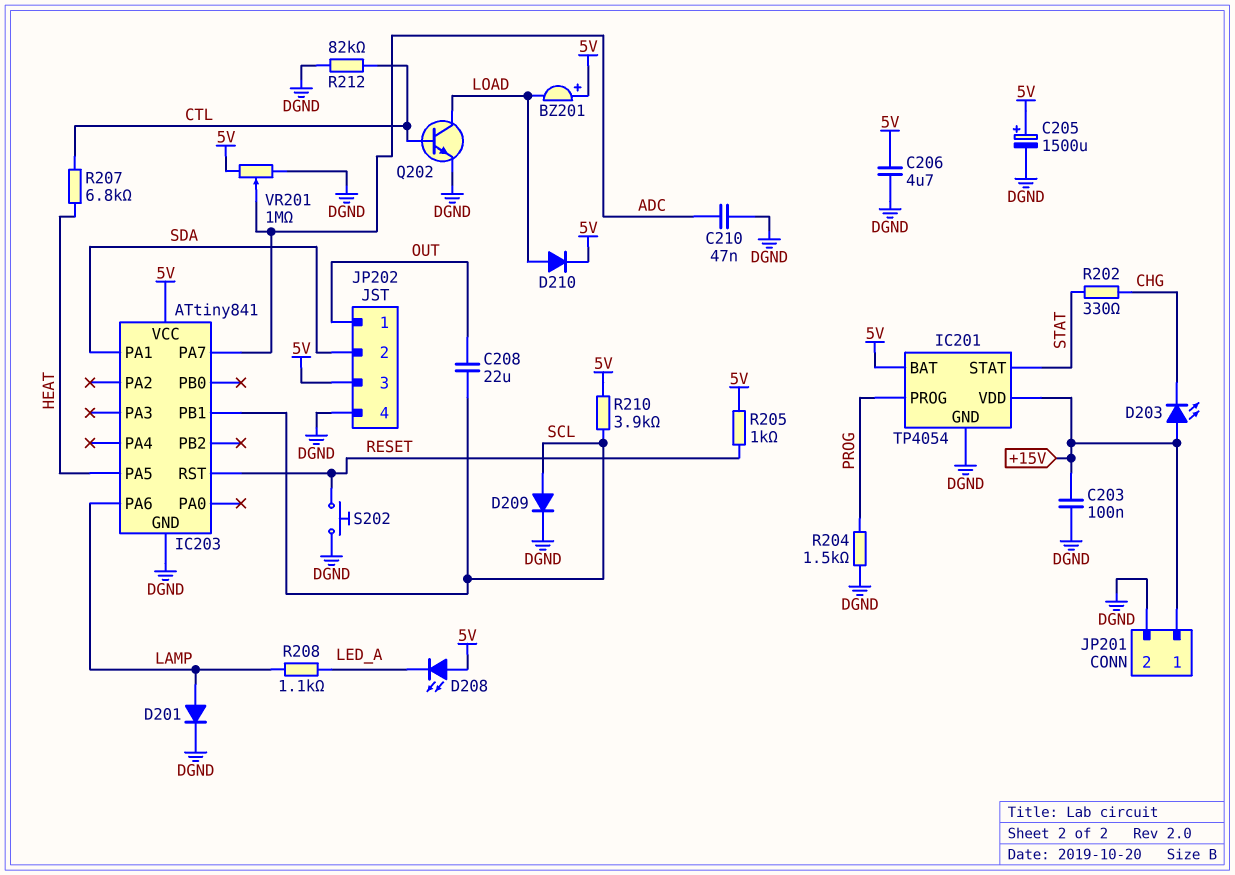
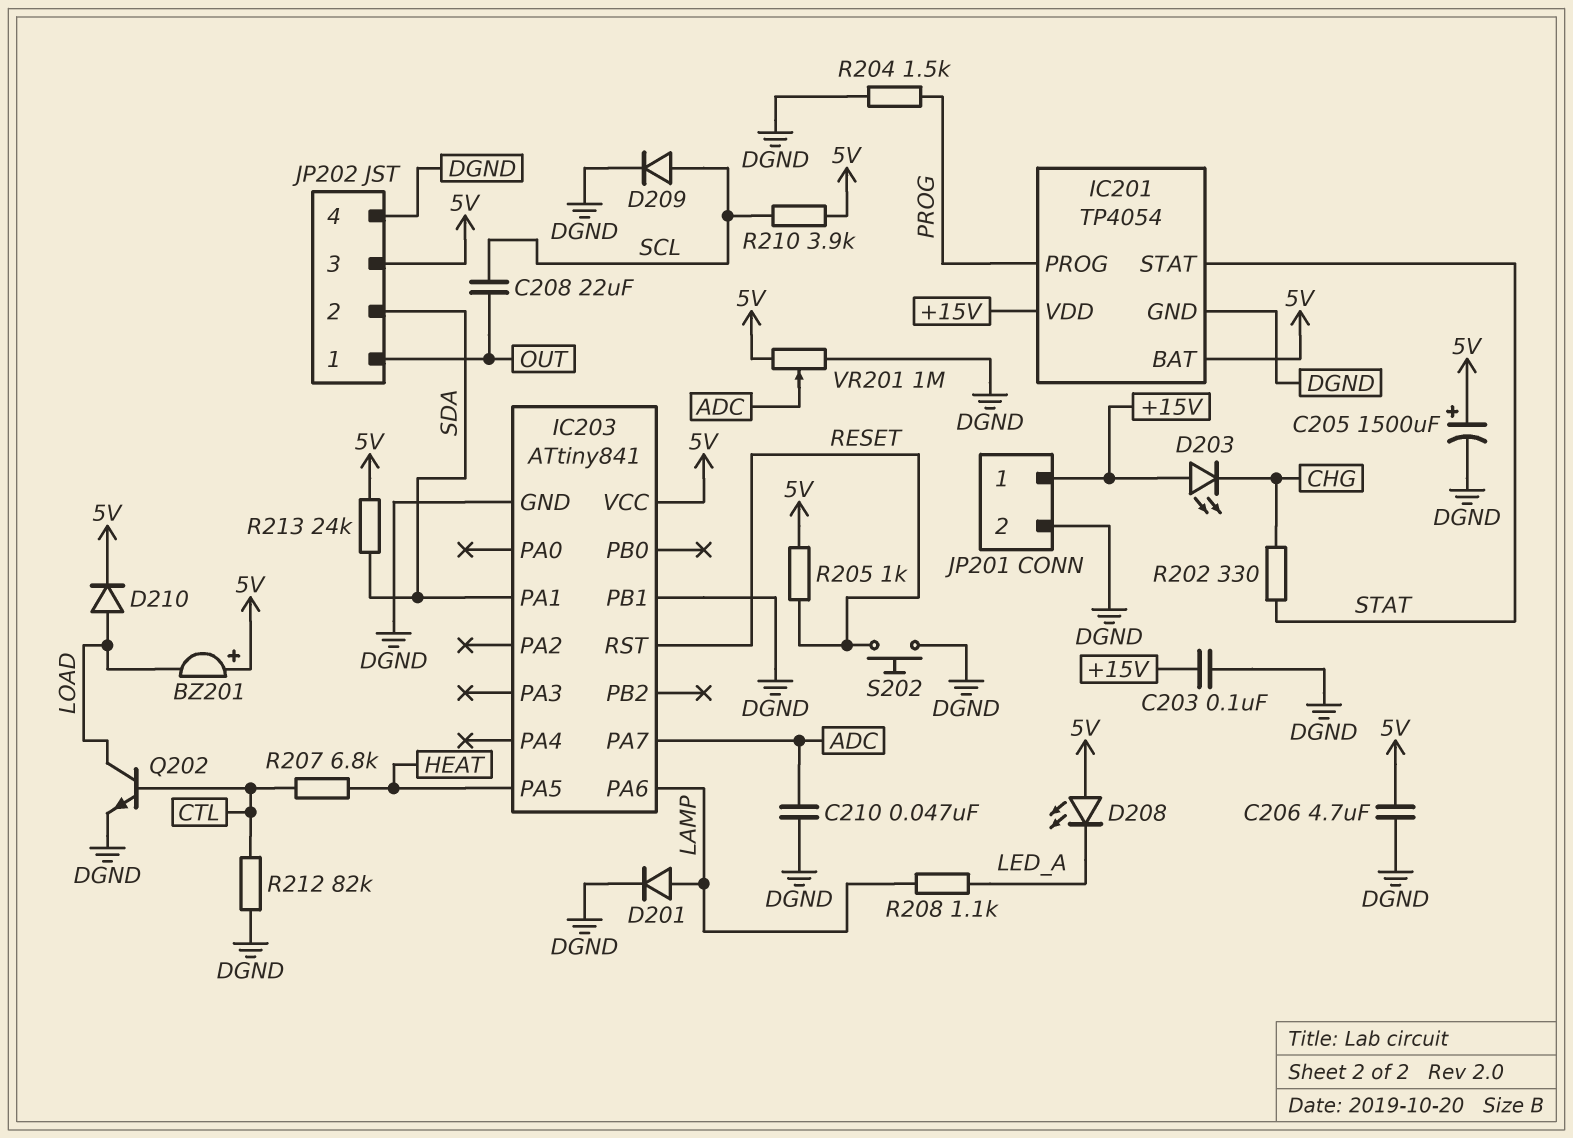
IC203 pin PB1: SCL -> DGND
R213: none -> 24k (5V, SDA)

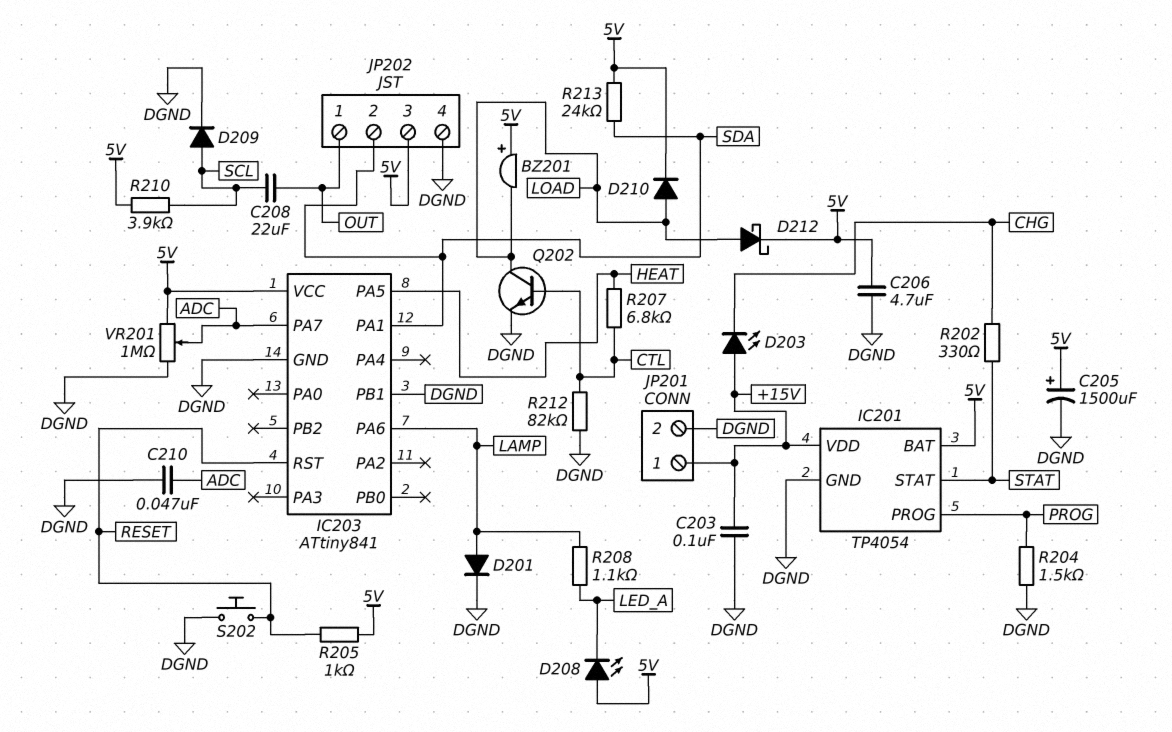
D212: none -> schottky (A LOAD, K 5V)

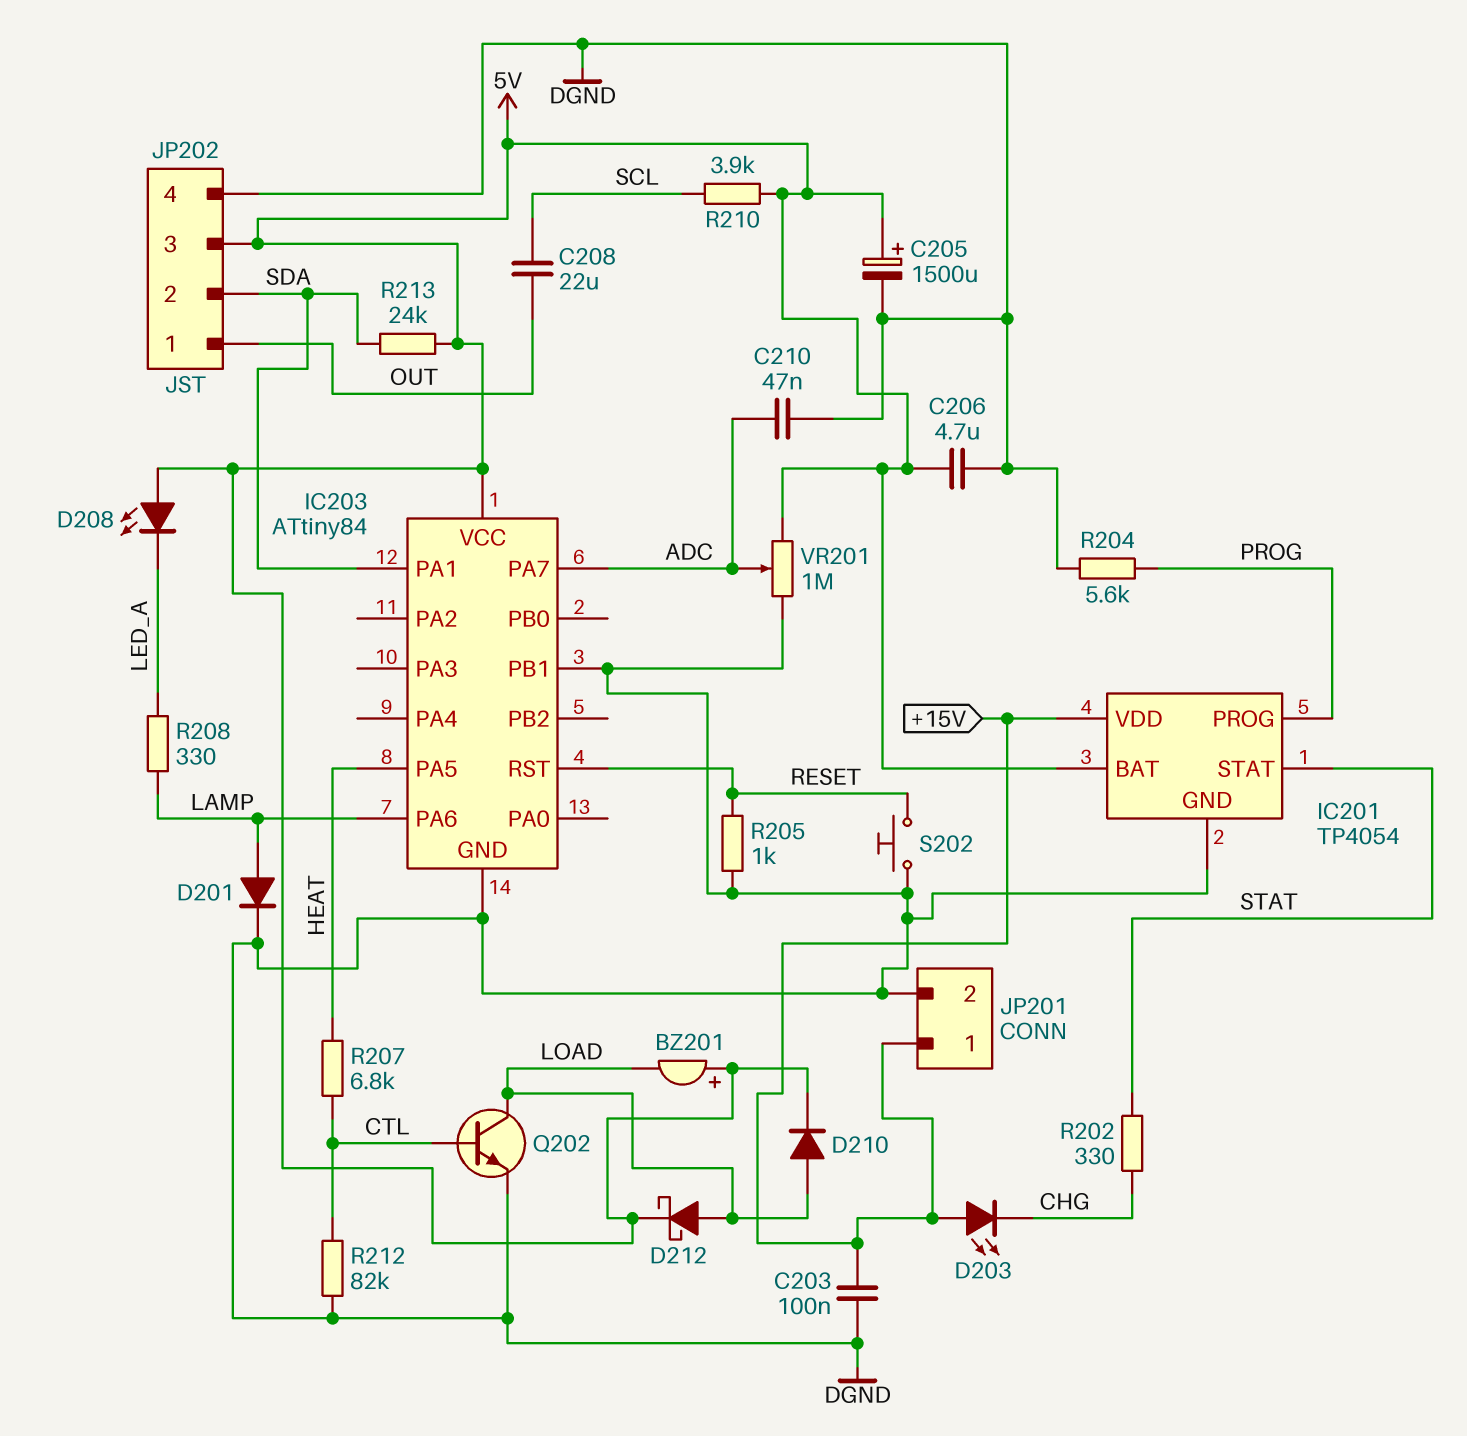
D209: diode (A SCL, K DGND) -> none
IC203: ATtiny841 -> ATtiny84
R204: 1.5k (DGND, PROG) -> 5.6k (DGND, PROG)
R205: 1k (5V, RESET) -> 1k (DGND, RESET)
R208: 1.1k (LAMP, LED_A) -> 330 (LAMP, LED_A)

